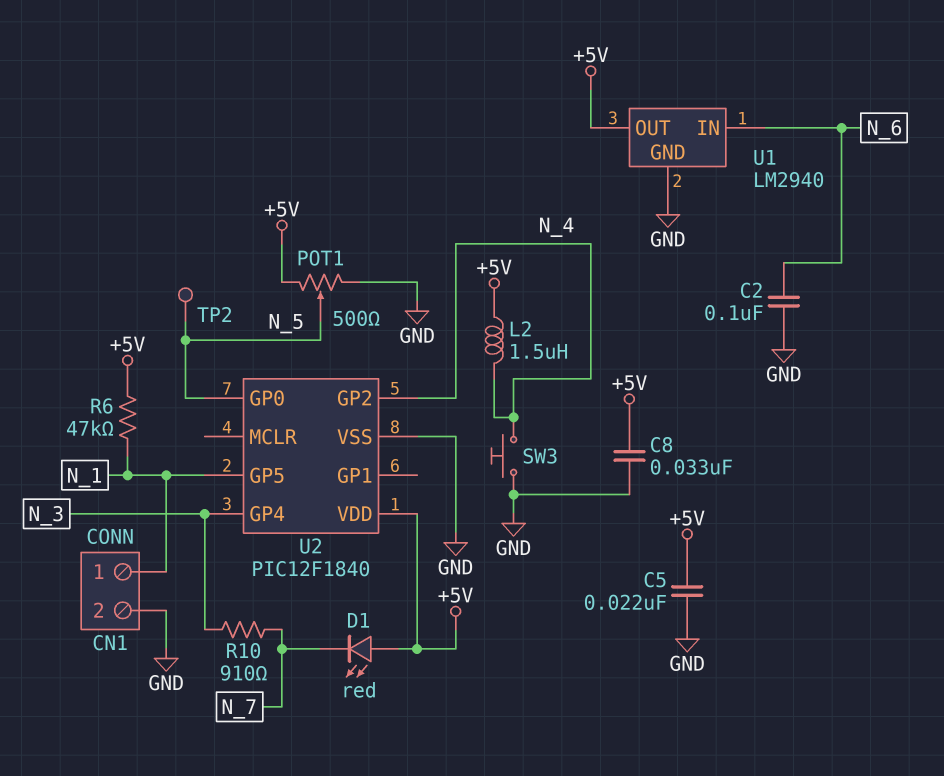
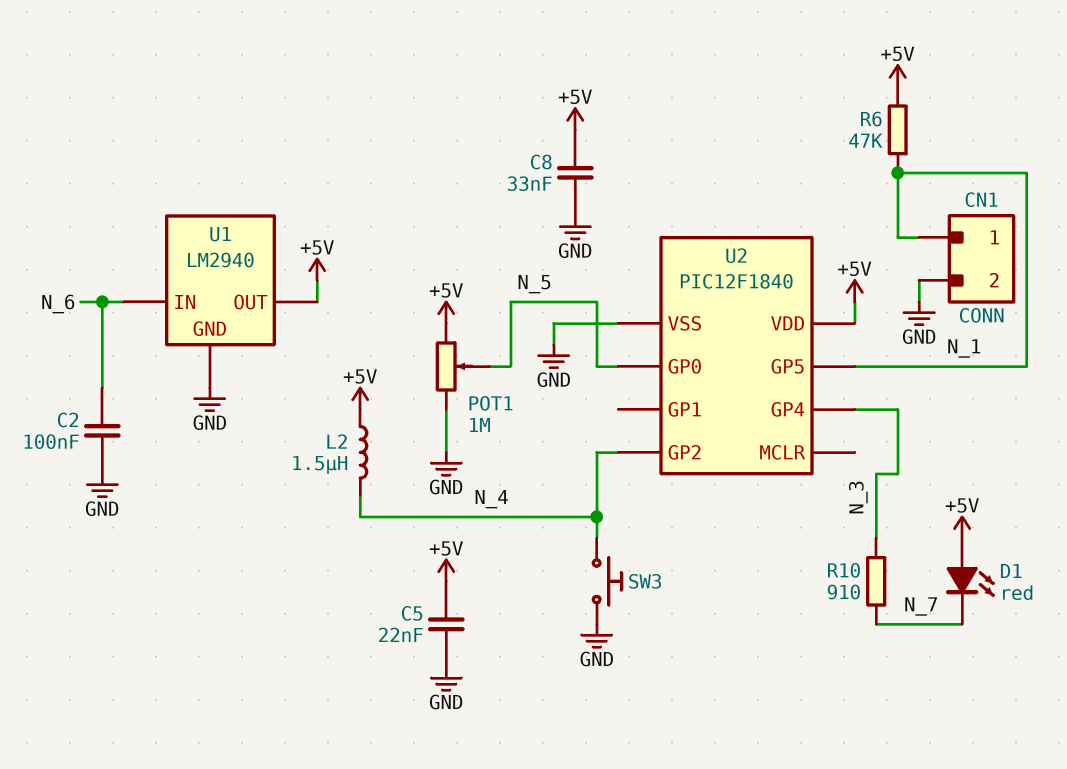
POT1: 500 (+5V, GND, wiper N_5) -> 1M (+5V, GND, wiper N_5)
TP2: test point (N_5) -> none

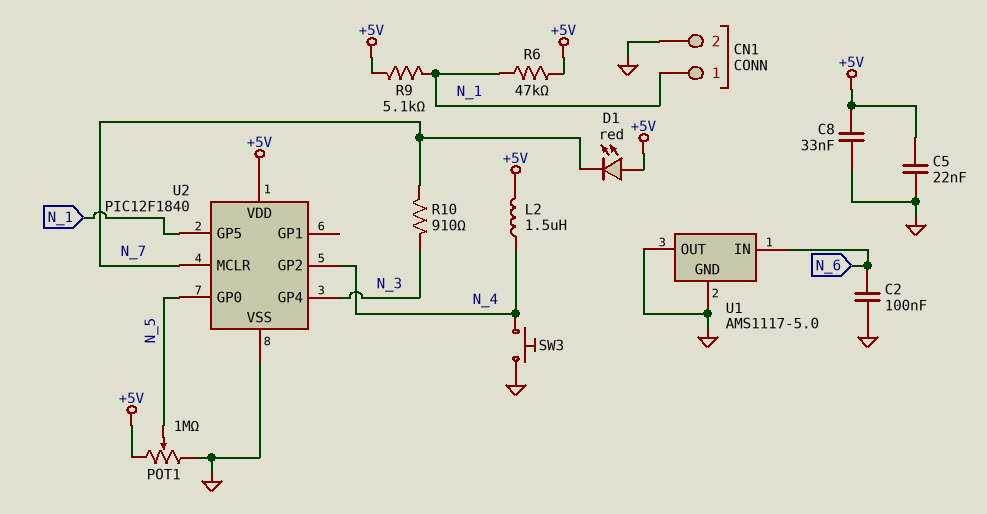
R9: none -> 5.1k (+5V, N_1)
U1: LM2940 -> AMS1117-5.0
U1 pin OUT: +5V -> GND
U2 pin MCLR: none -> N_7

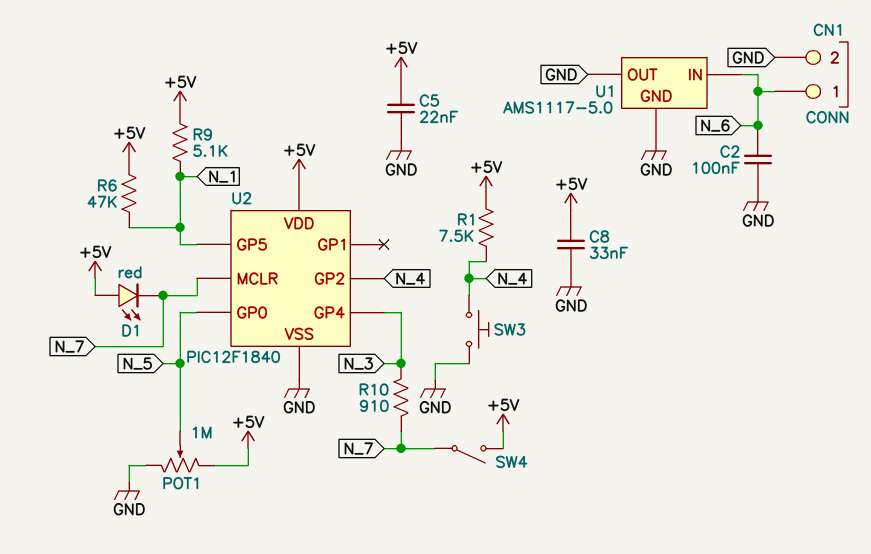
CN1 pin 1: N_1 -> N_6
L2: 1.5uH (+5V, N_4) -> none
R1: none -> 7.5k (+5V, N_4)
SW4: none -> switch (+5V, N_7)

